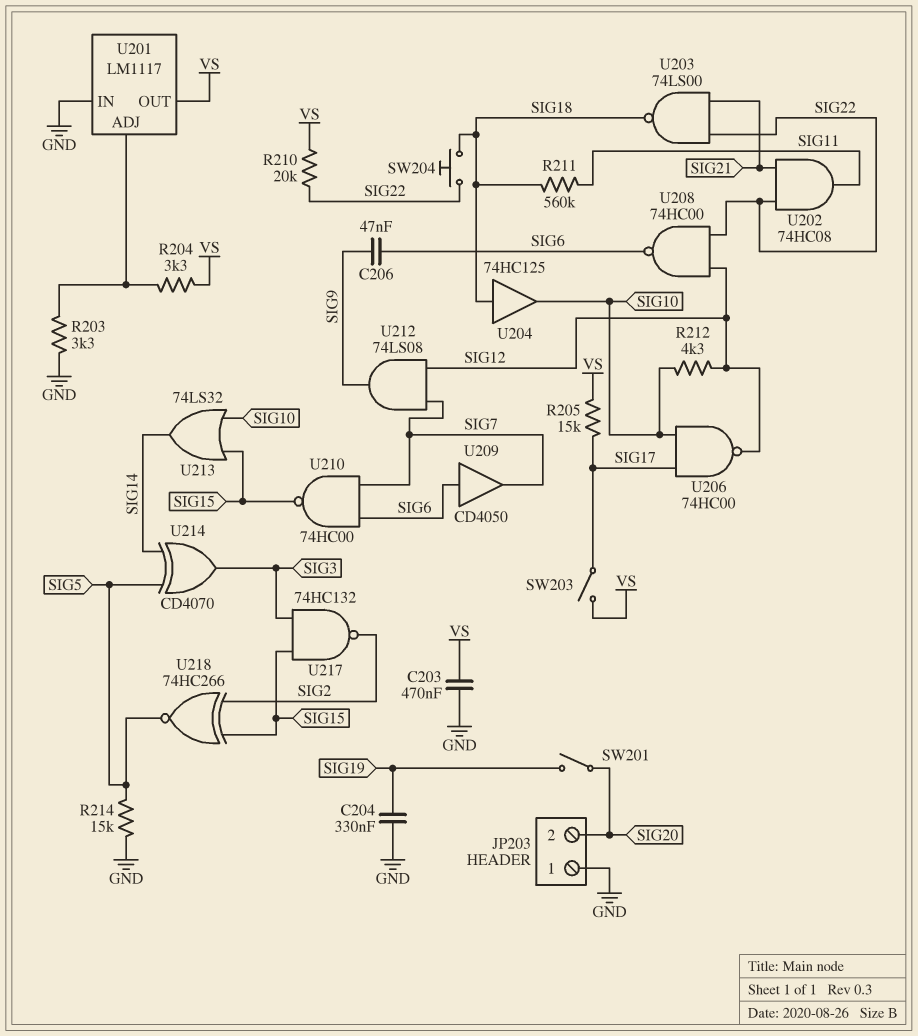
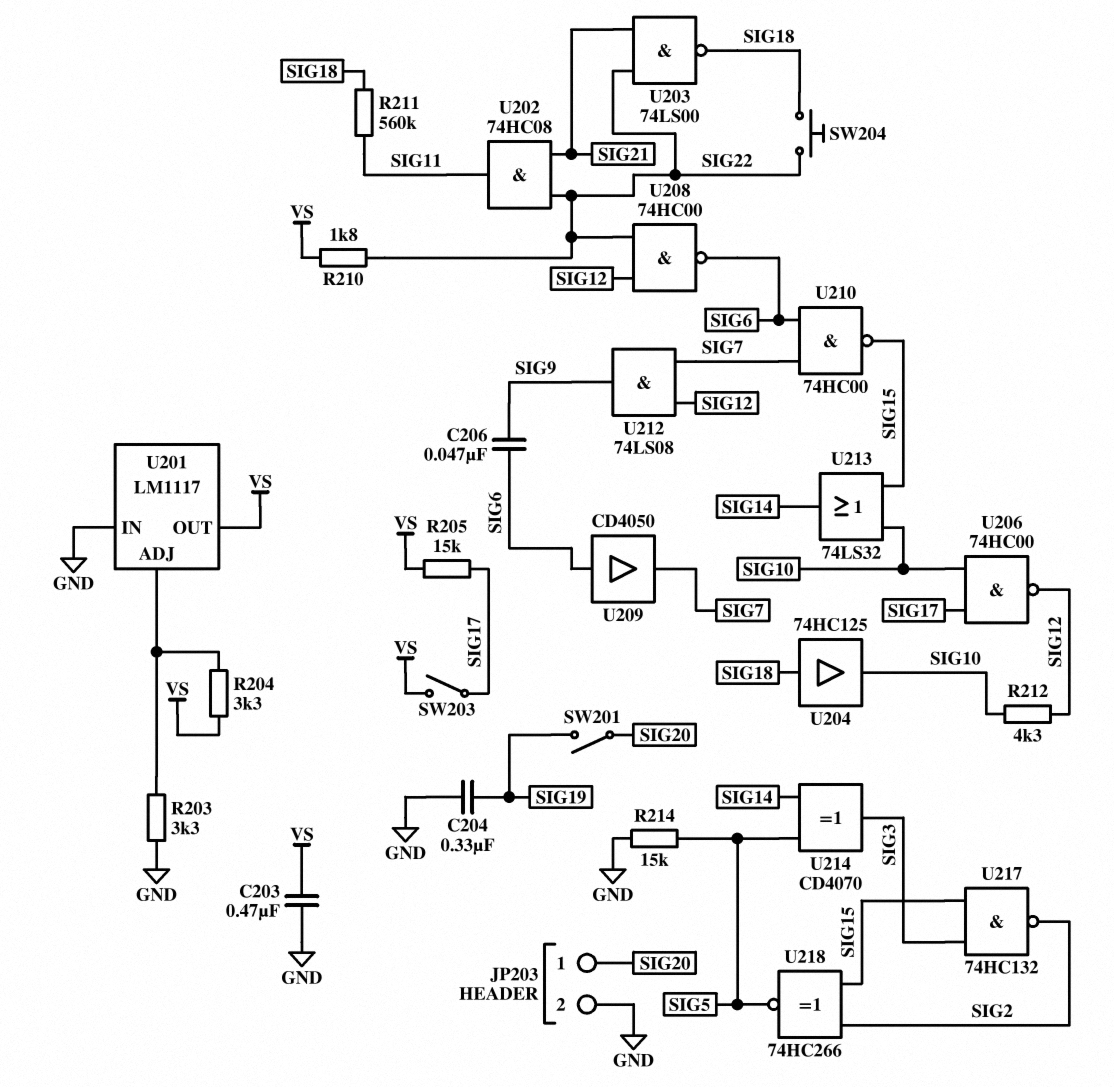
JP203 pin 1: GND -> SIG20
JP203 pin 2: SIG20 -> GND
R210: 20k (SIG22, VS) -> 1.8k (SIG22, VS)

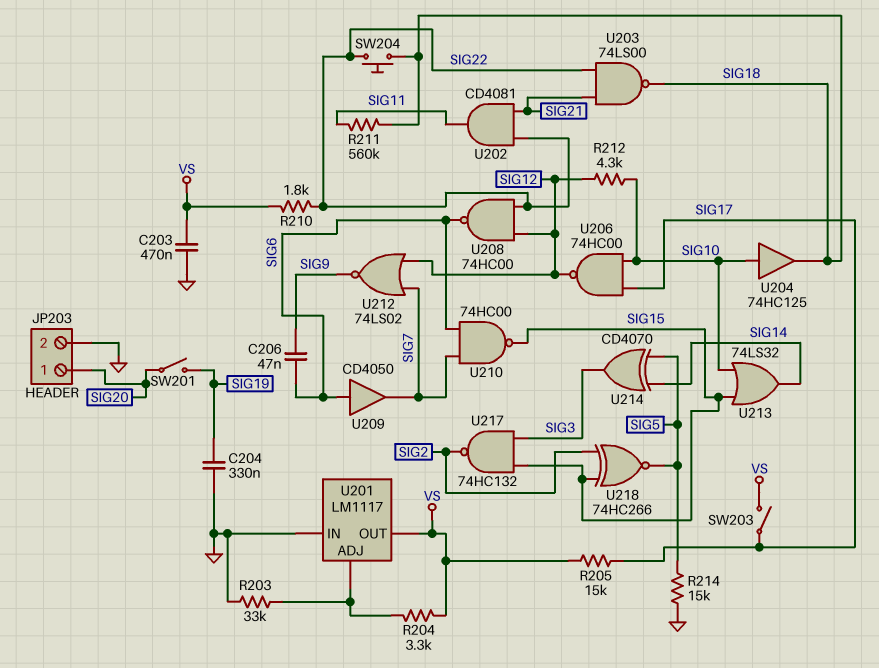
R203: 3.3k (GND, U201/ADJ) -> 33k (GND, U201/ADJ)
U202: AND 74HC08 (in SIG21, in SIG22, out SIG11) -> AND CD4081 (in SIG21, in SIG22, out SIG11)
U204: buffer 74HC125 (in SIG18, out SIG10) -> buffer 74HC125 (in SIG10, out SIG18)
U212: AND 74LS08 (in SIG7, in SIG12, out SIG9) -> NOR 74LS02 (in SIG7, in SIG12, out SIG9)

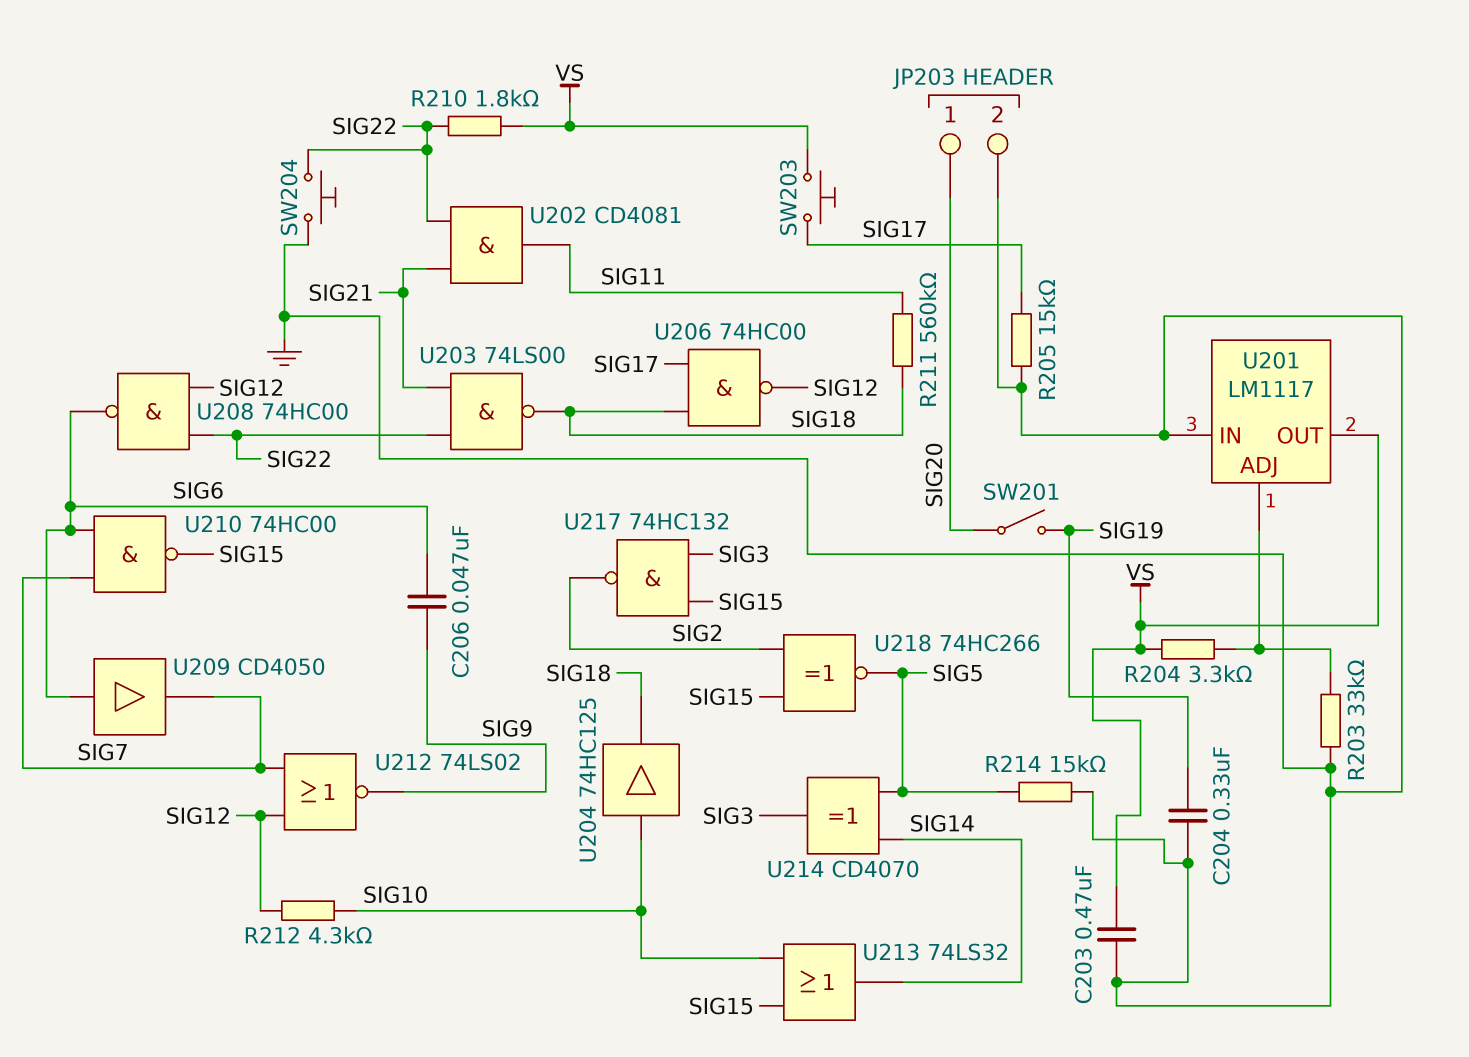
R205: 15k (SIG17, VS) -> 15k (GND, SIG17)
SW203: switch (SIG17, VS) -> button (SIG17, VS)
SW204: button (SIG18, SIG22) -> button (GND, SIG22)
U206: NAND 74HC00 (in SIG10, in SIG17, out SIG12) -> NAND 74HC00 (in SIG17, in SIG18, out SIG12)

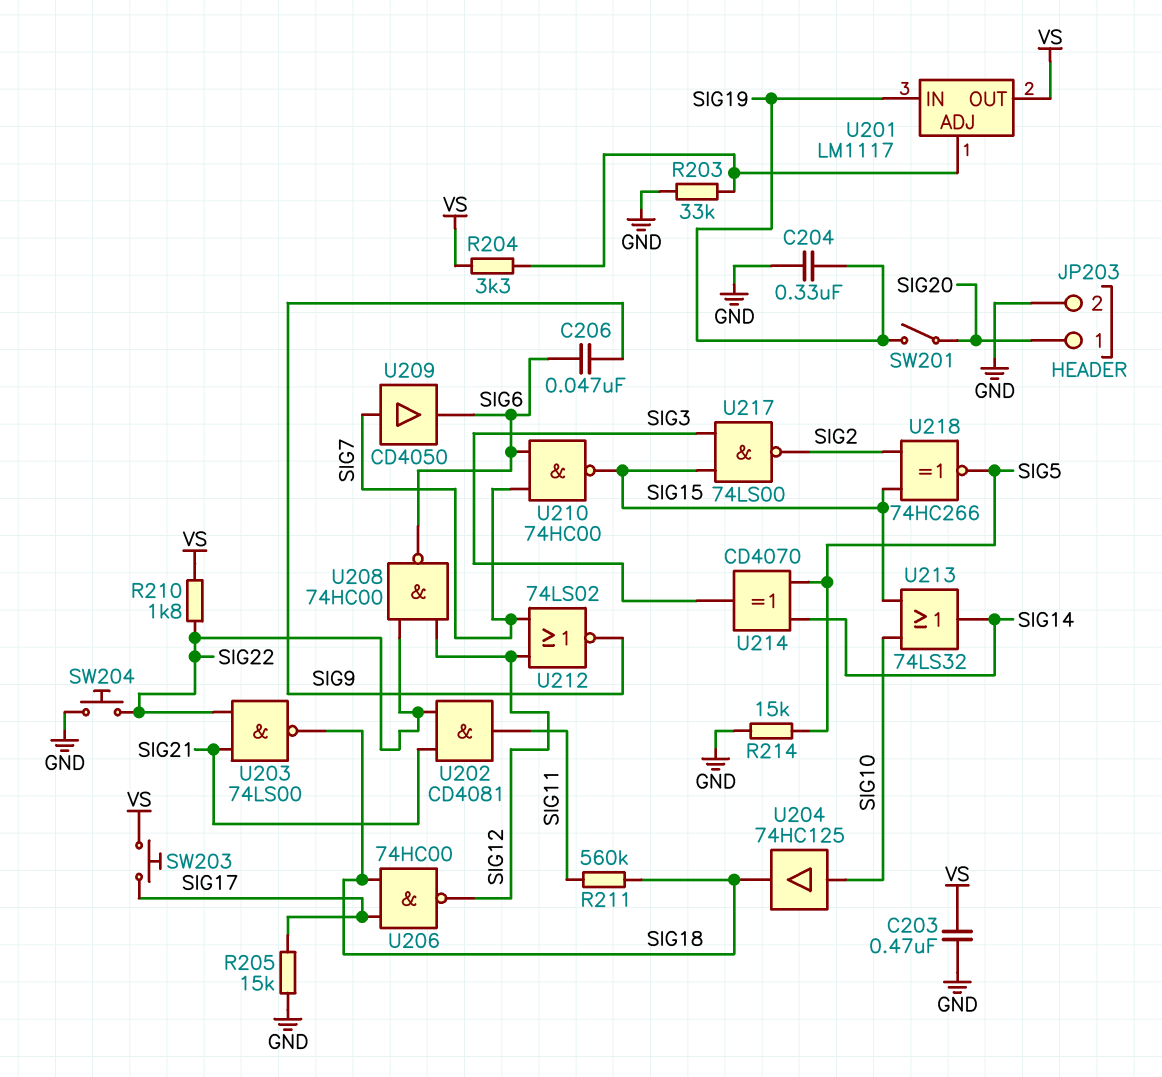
R212: 4.3k (SIG10, SIG12) -> none
U201 pin IN: GND -> SIG19
U209: buffer CD4050 (in SIG6, out SIG7) -> buffer CD4050 (in SIG7, out SIG6)
U217: NAND 74HC132 (in SIG3, in SIG15, out SIG2) -> NAND 74LS00 (in SIG3, in SIG15, out SIG2)

